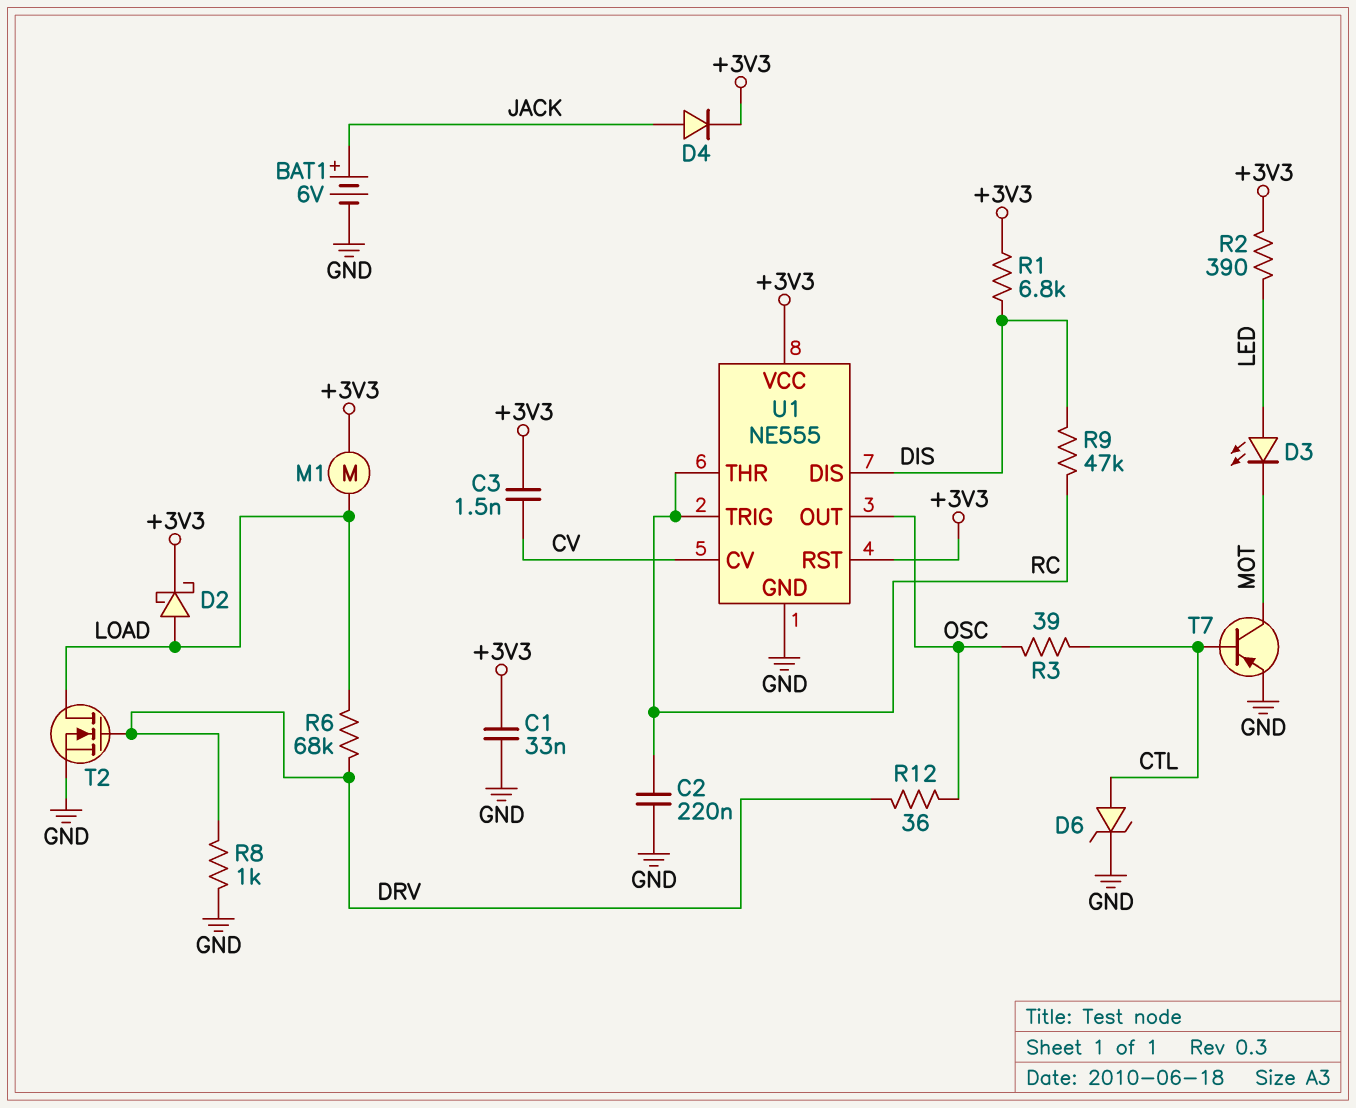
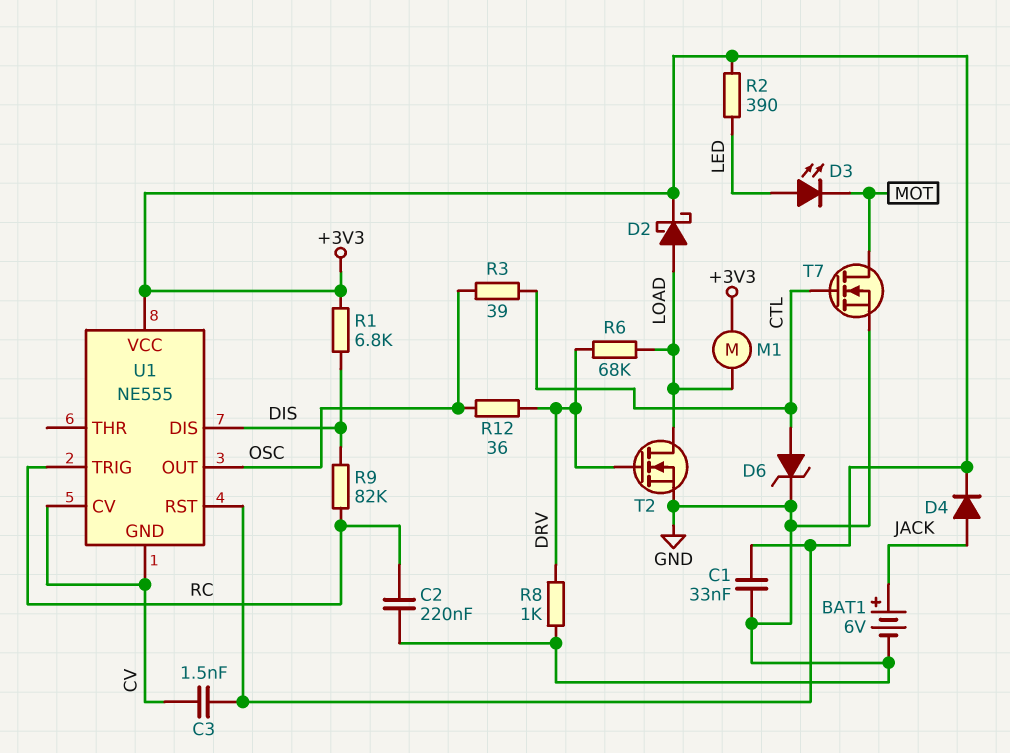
R9: 47k (DIS, RC) -> 82k (DIS, RC)
T7: PNP (B CTL, C MOT, E GND) -> NMOS (G CTL, D MOT, S GND)
U1 pin GND: GND -> CV
U1 pin THR: RC -> none

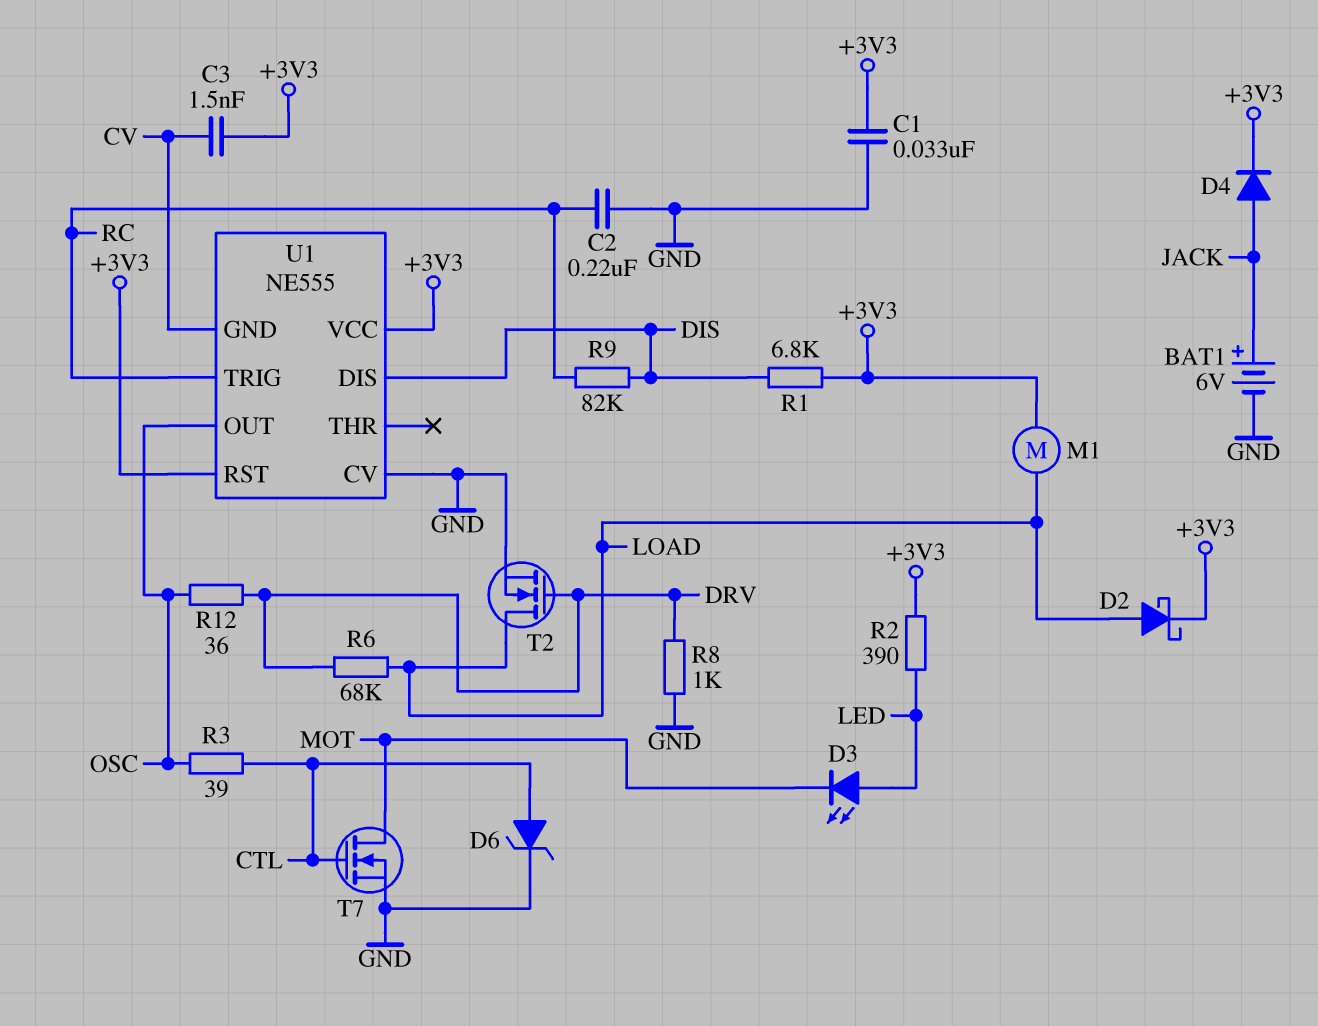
U1 pin CV: CV -> GND

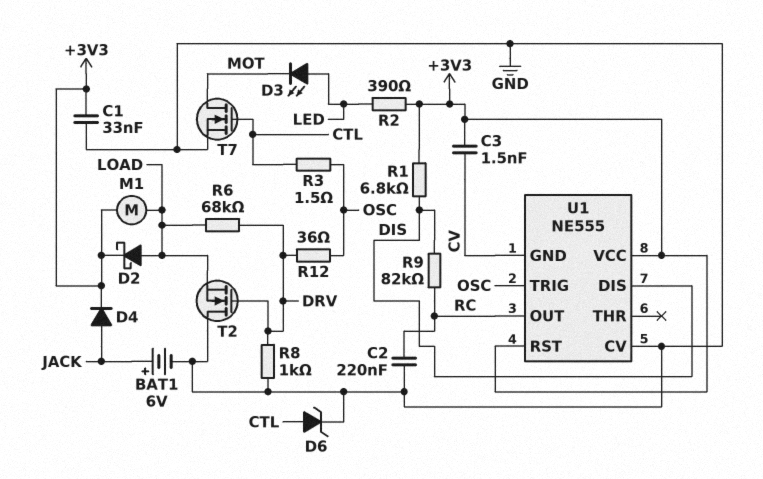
R3: 39 (CTL, OSC) -> 1.5 (CTL, OSC)
T2: NMOS (G DRV, D LOAD, S GND) -> NMOS (G DRV, D GND, S LOAD)
U1 pin OUT: OSC -> RC
U1 pin TRIG: RC -> OSC

